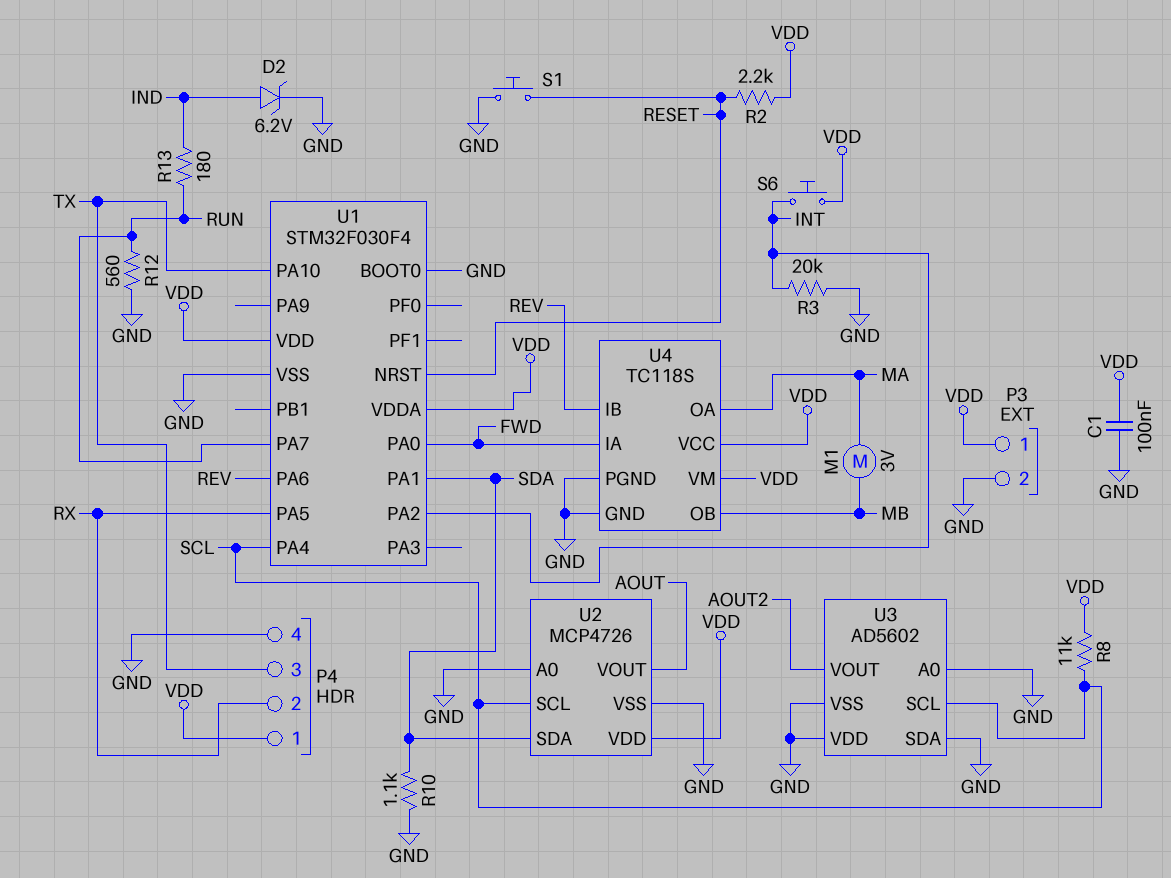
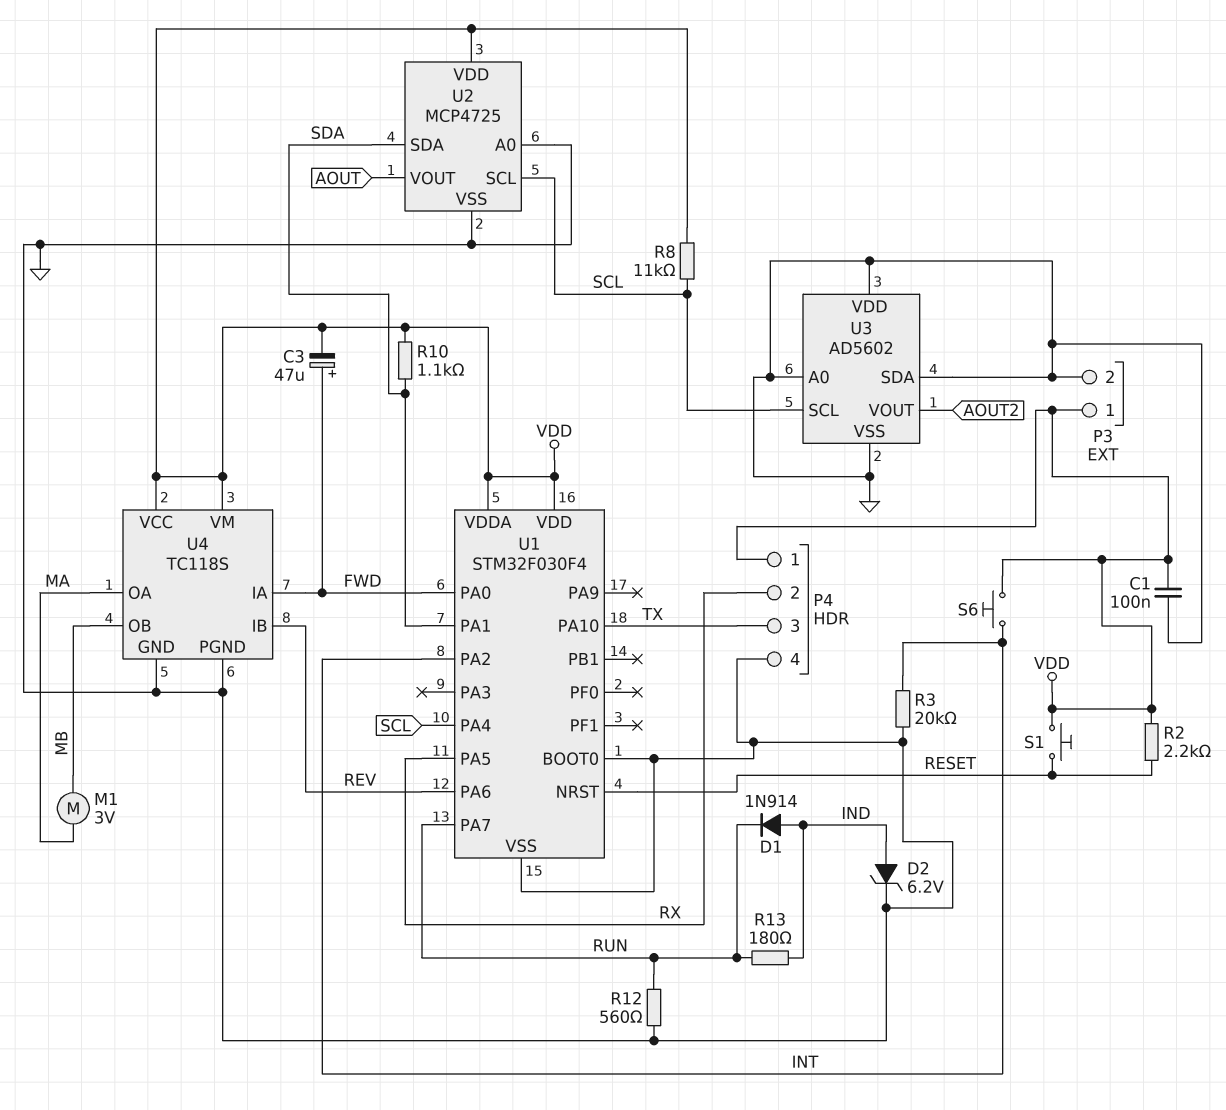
C3: none -> 47uF (plus FWD, minus VDD)
D1: none -> diode 1N914 (A IND, K RUN)
R10: 1.1k (GND, SDA) -> 1.1k (SDA, VDD)
S1: button (GND, RESET) -> button (RESET, VDD)
U2: MCP4726 -> MCP4725

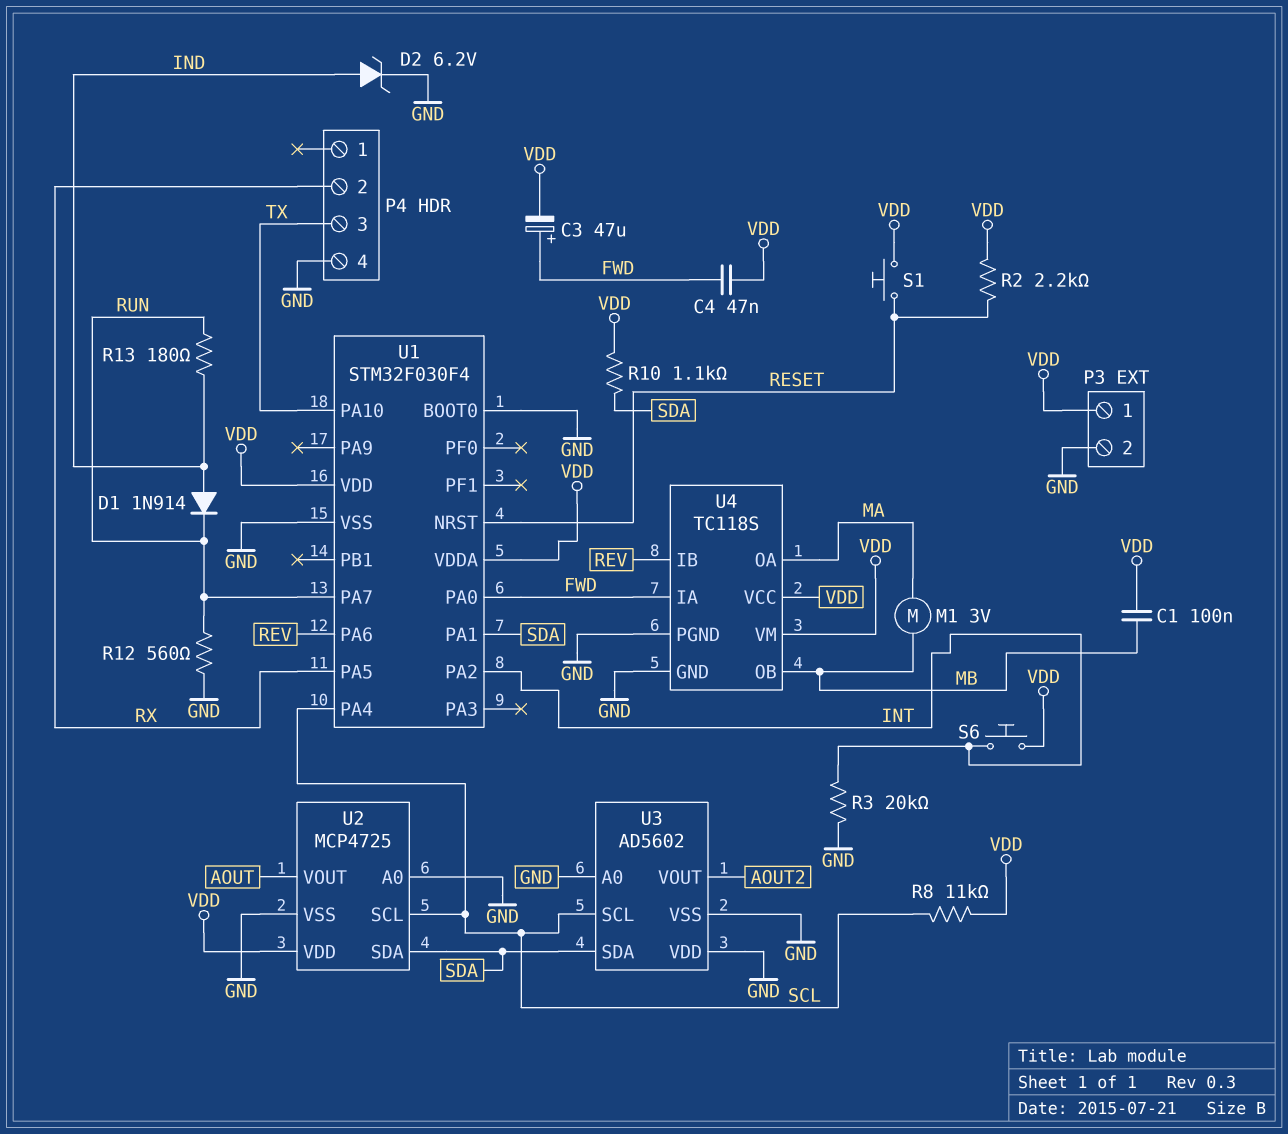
C1: 100nF (GND, VDD) -> 100nF (MB, VDD)
C4: none -> 47nF (FWD, VDD)
P4 pin 1: VDD -> none
U3 pin SDA: GND -> SDA

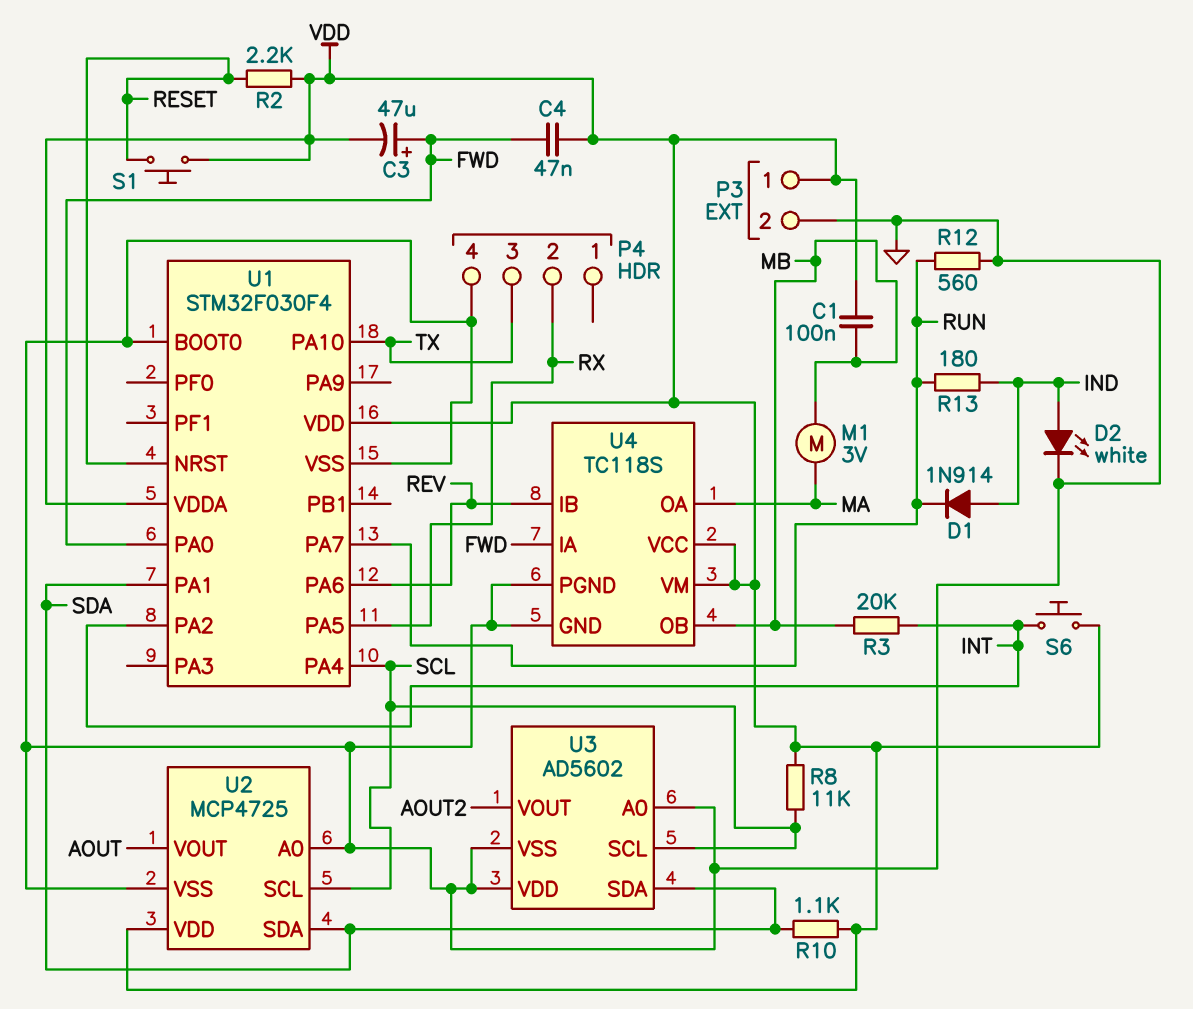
D2: zener 6.2V (A IND, K GND) -> LED white (A IND, K GND)
R3: 20k (GND, INT) -> 20k (INT, MB)

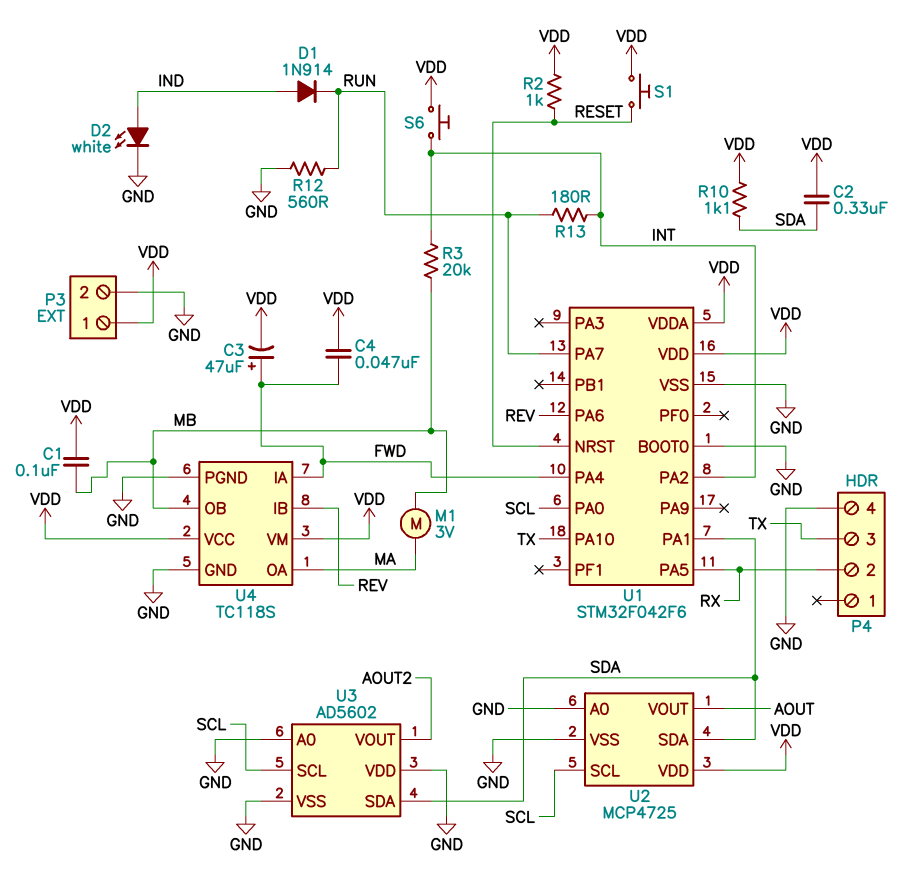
C2: none -> 330nF (SDA, VDD)
R2: 2.2k (RESET, VDD) -> 1k (RESET, VDD)
R8: 11k (SCL, VDD) -> none
R13: 180 (IND, RUN) -> 180 (INT, RUN)
U1: STM32F030F4 -> STM32F042F6
U1 pin PA0: FWD -> SCL
U1 pin PA4: SCL -> FWD

